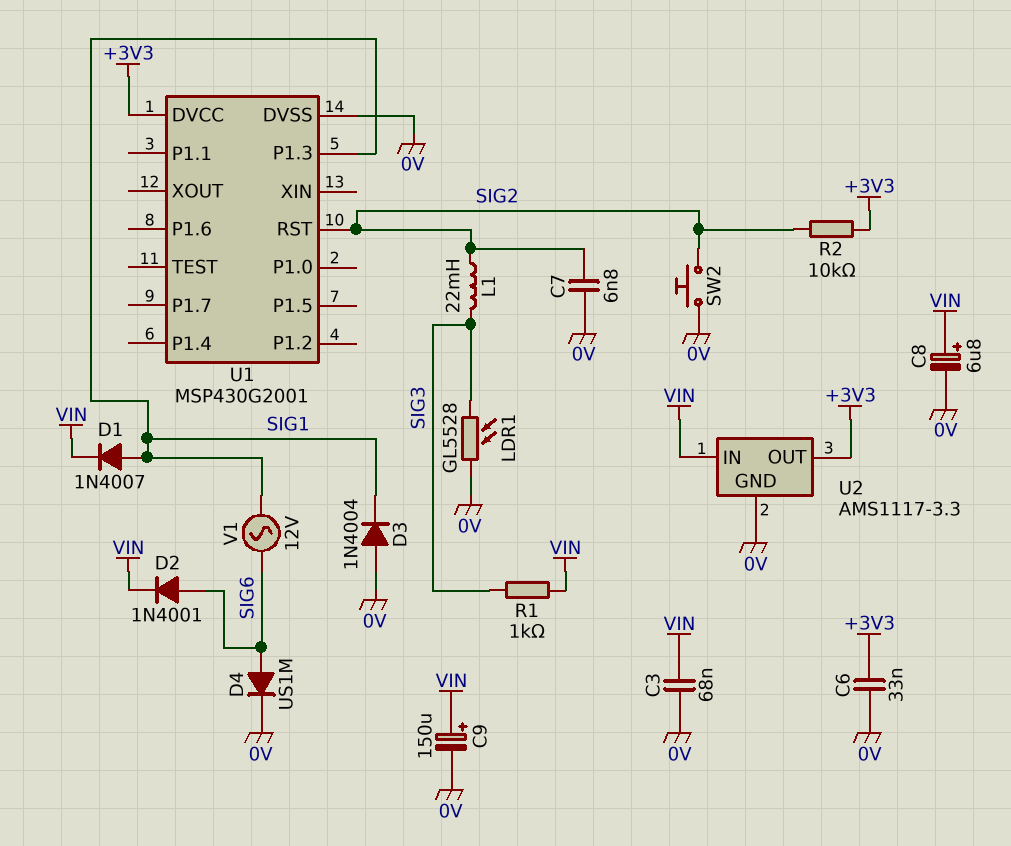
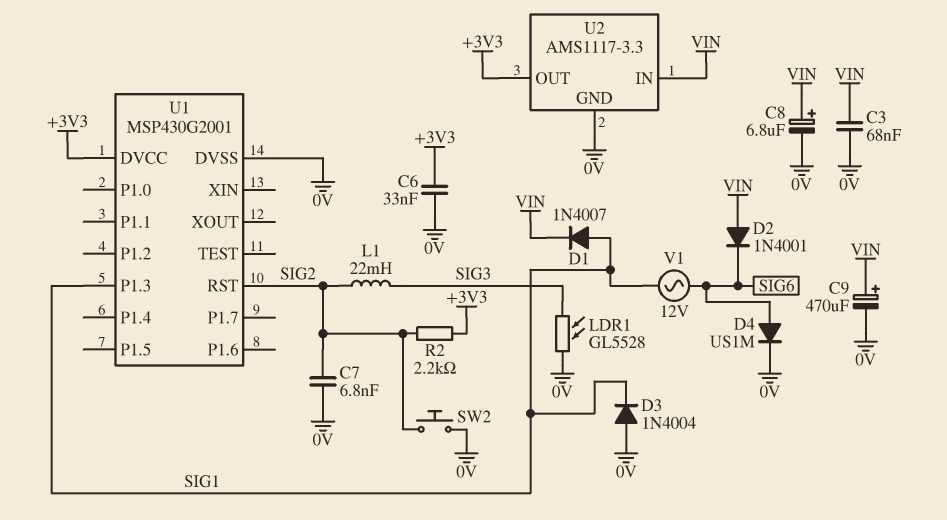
C9: 150uF (plus VIN, minus 0V) -> 470uF (plus VIN, minus 0V)
D2: diode 1N4001 (A SIG6, K VIN) -> diode 1N4001 (A VIN, K SIG6)
R1: 1k (SIG3, VIN) -> none
R2: 10k (+3V3, SIG2) -> 2.2k (+3V3, SIG2)

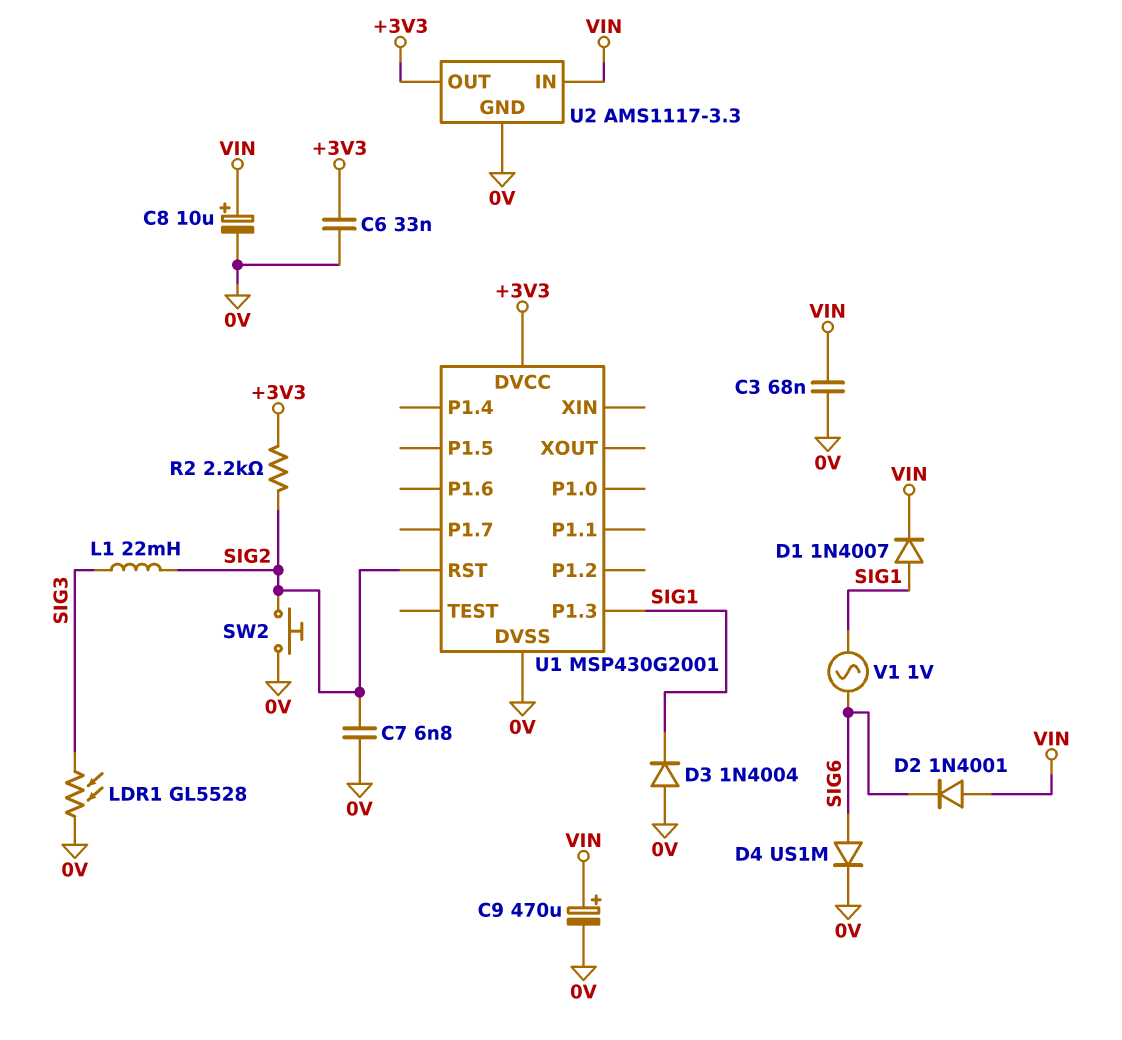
C8: 6.8uF (plus VIN, minus 0V) -> 10uF (plus VIN, minus 0V)
V1: AC 12V (SIG1, SIG6) -> AC 1V (SIG1, SIG6)

